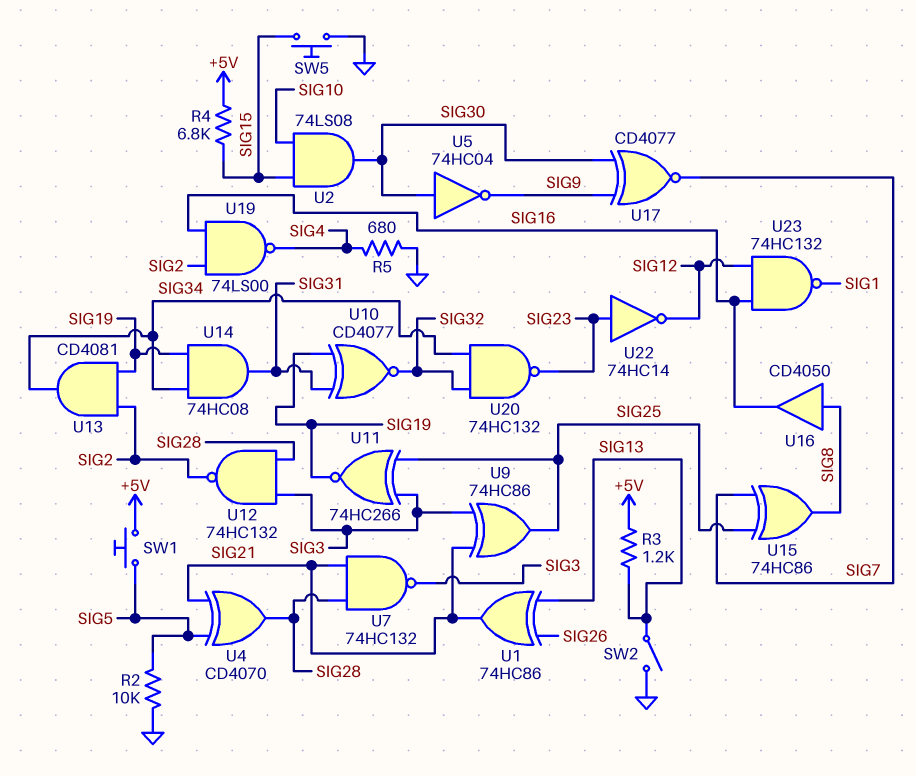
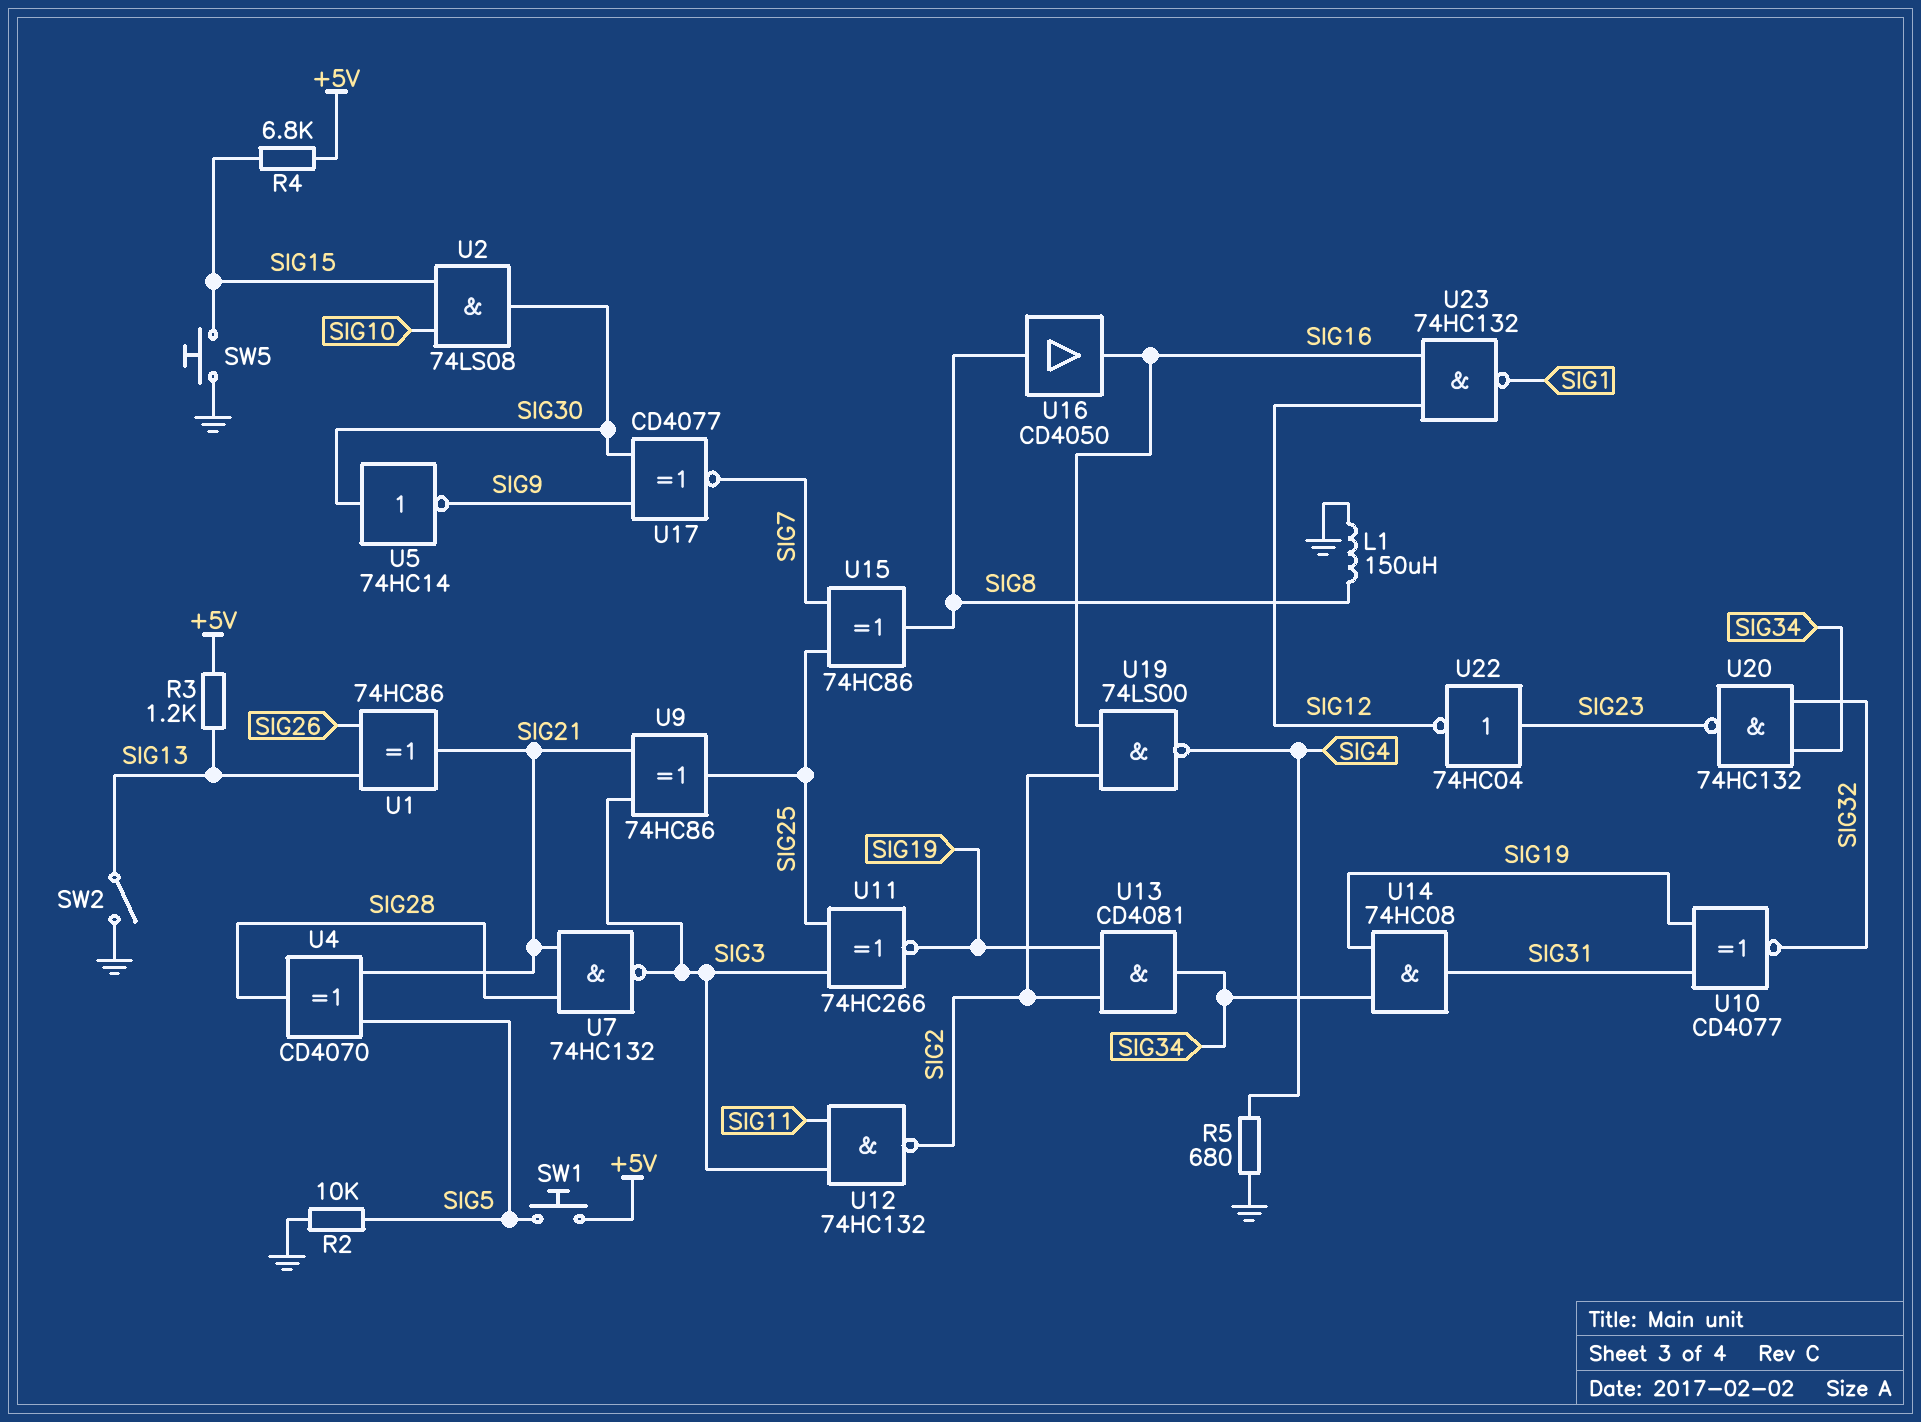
L1: none -> 150uH (GND, SIG8)
U5: NOT 74HC04 (in SIG30, out SIG9) -> NOT 74HC14 (in SIG30, out SIG9)
U12: NAND 74HC132 (in SIG3, in SIG28, out SIG2) -> NAND 74HC132 (in SIG3, in SIG11, out SIG2)
U22: NOT 74HC14 (in SIG23, out SIG12) -> NOT 74HC04 (in SIG23, out SIG12)

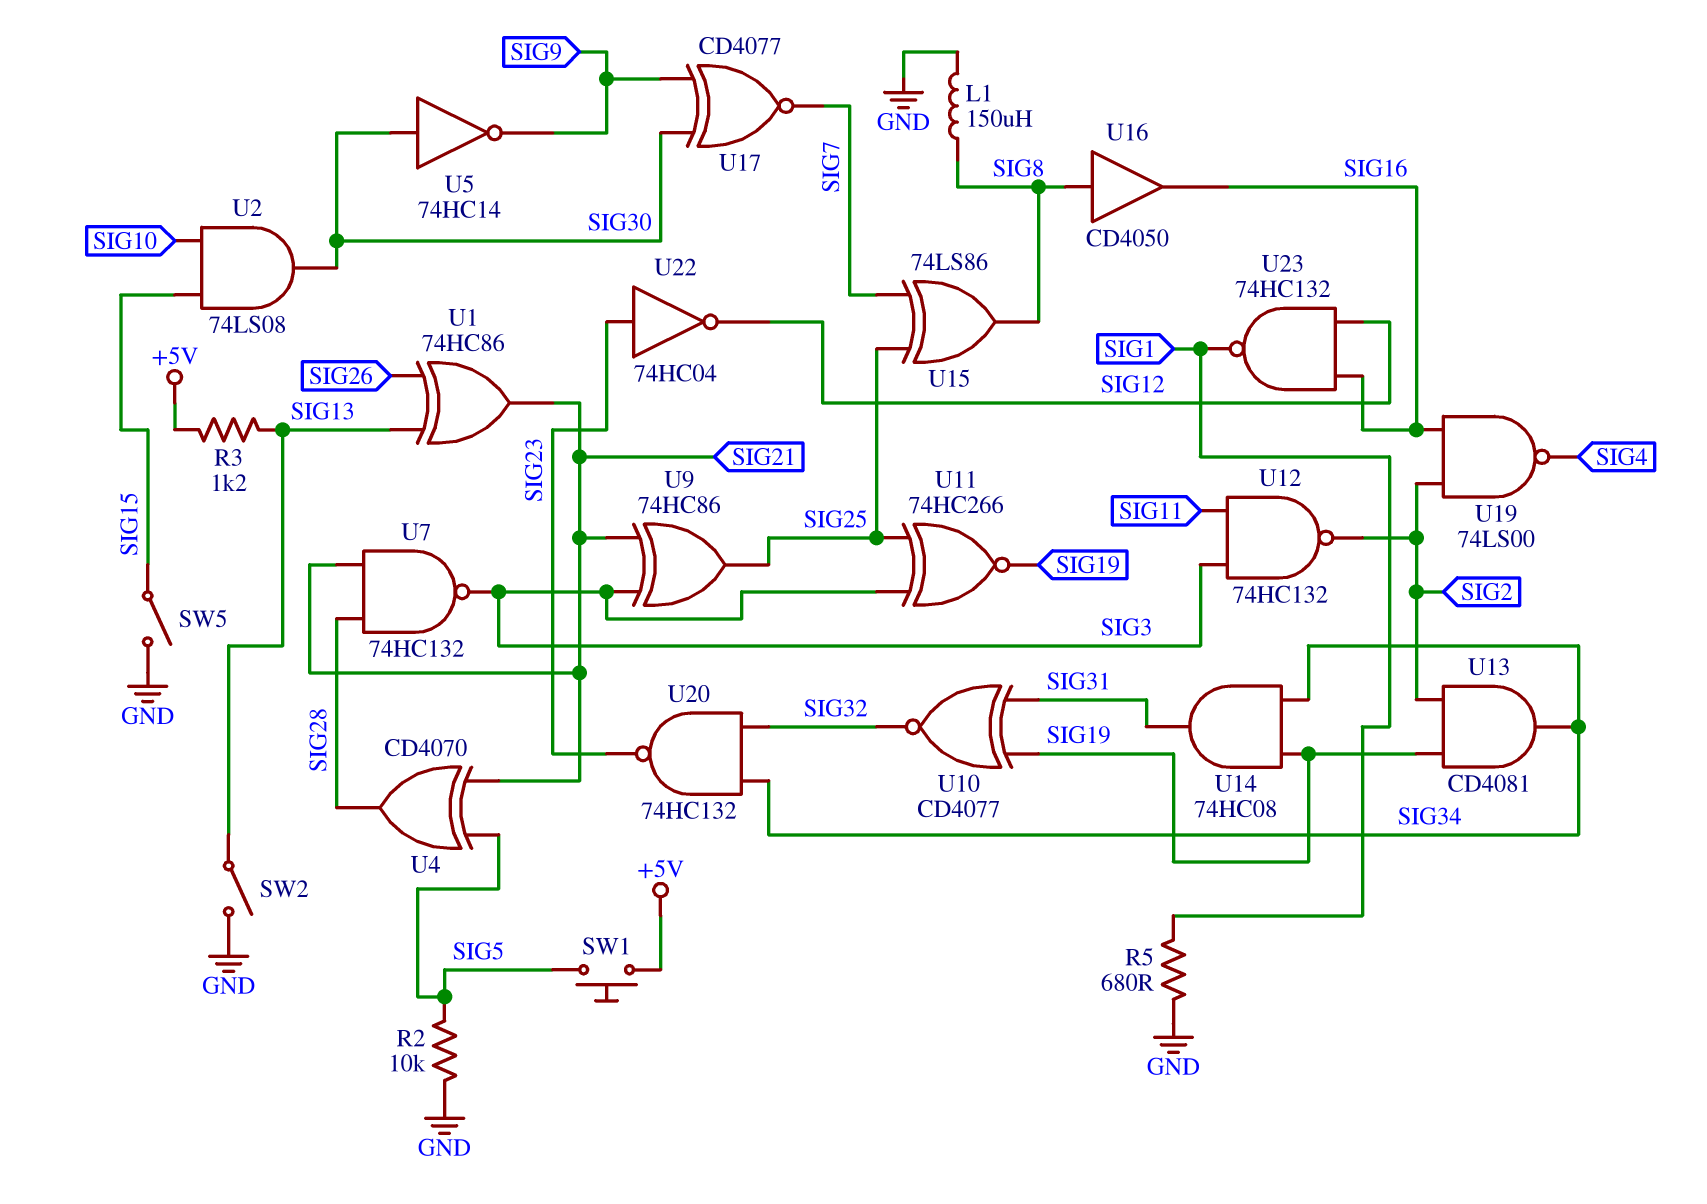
R4: 6.8k (+5V, SIG15) -> none
R5: 680 (GND, SIG4) -> 680 (GND, SIG1)
SW5: button (GND, SIG15) -> switch (GND, SIG15)
U15: XOR 74HC86 (in SIG7, in SIG25, out SIG8) -> XOR 74LS86 (in SIG7, in SIG25, out SIG8)

